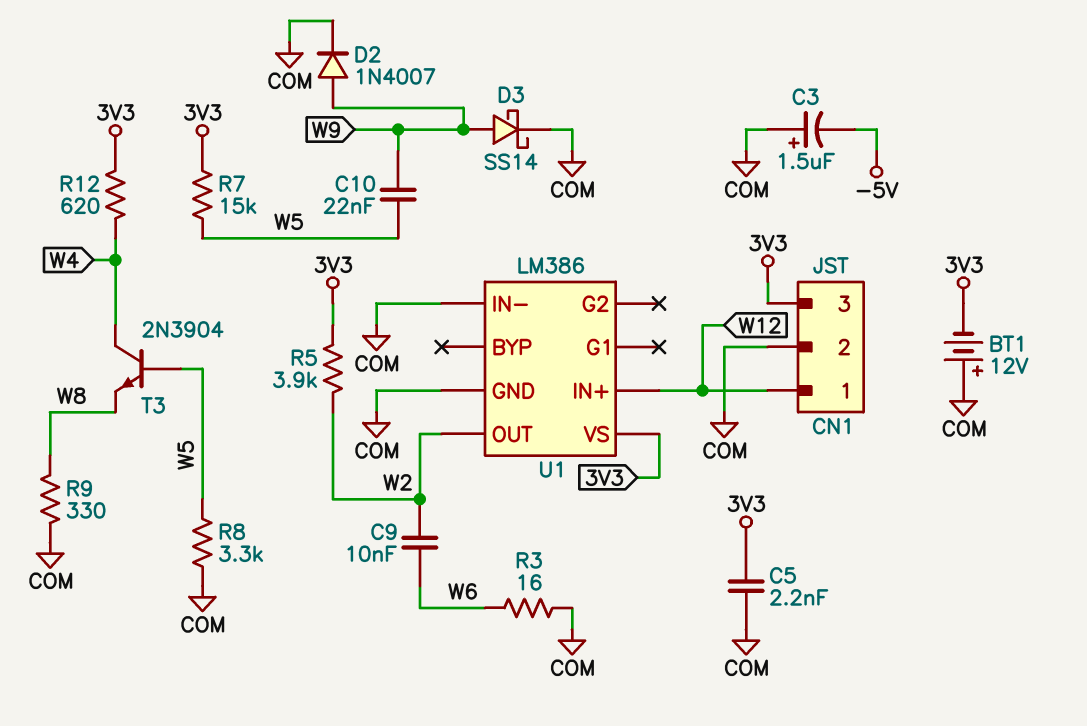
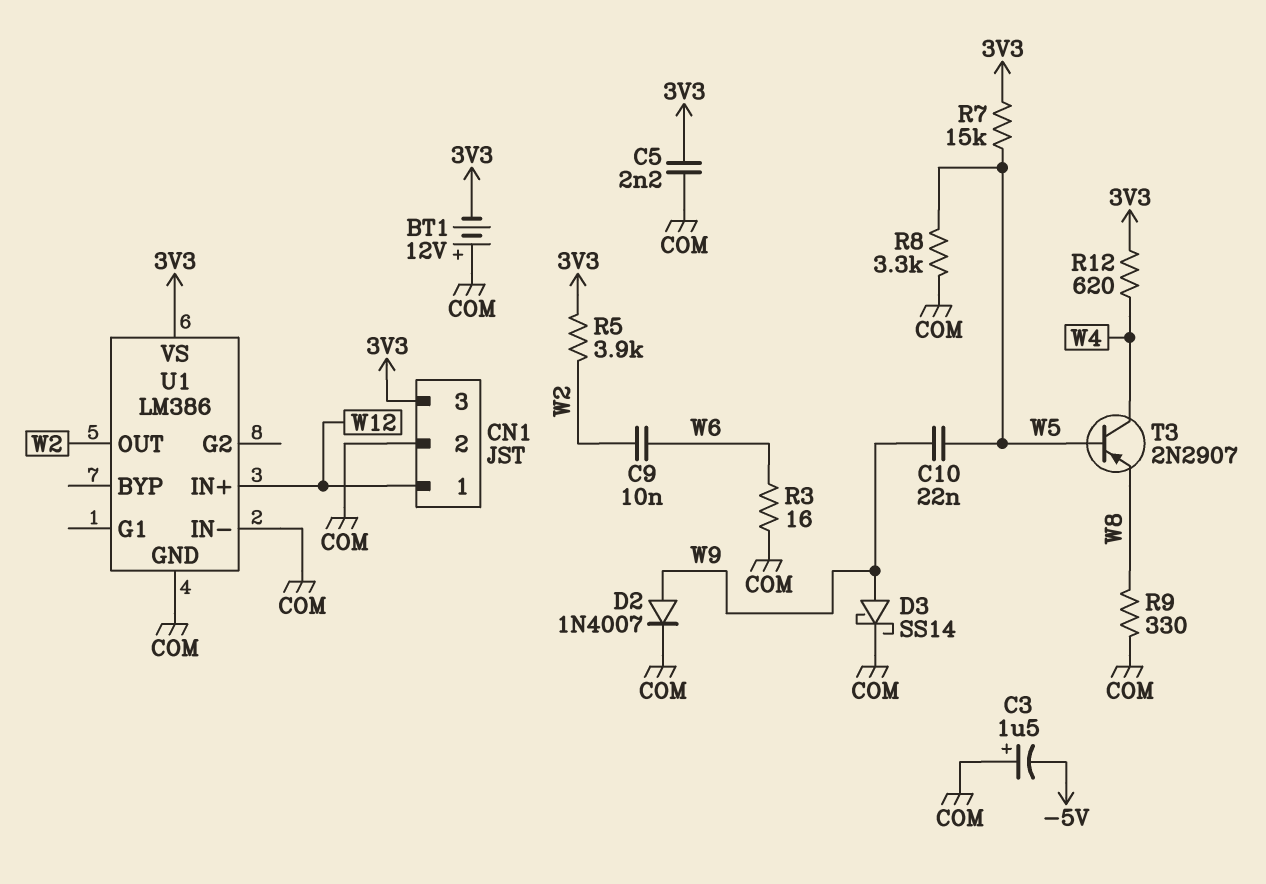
T3: NPN 2N3904 (B W5, C W4, E W8) -> PNP 2N2907 (B W5, C W4, E W8)

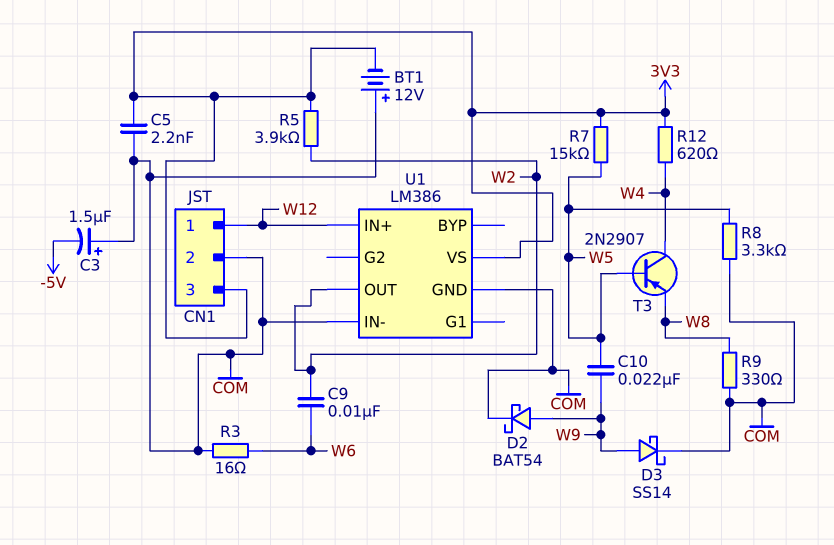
D2: diode 1N4007 (A W9, K COM) -> schottky BAT54 (A W9, K COM)

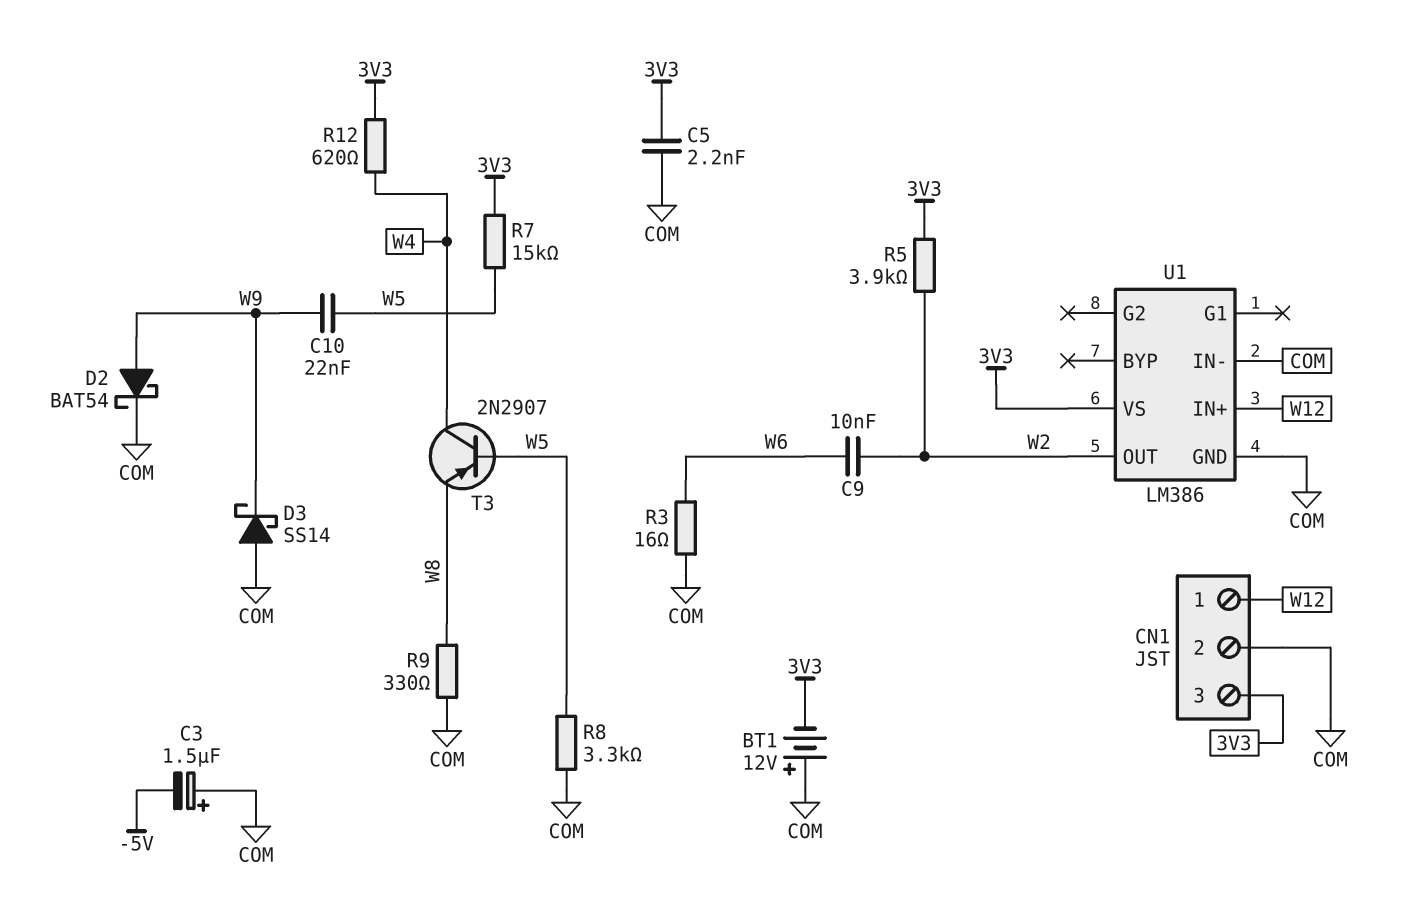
D3: schottky SS14 (A W9, K COM) -> schottky SS14 (A COM, K W9)

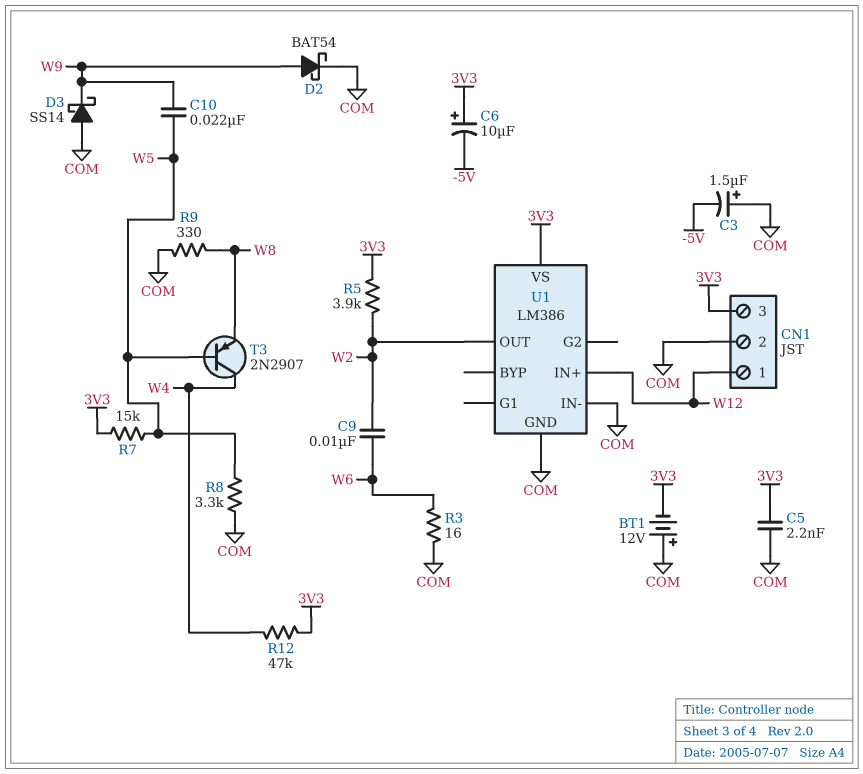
C6: none -> 10uF (plus 3V3, minus -5V)
R12: 620 (3V3, W4) -> 47k (3V3, W4)

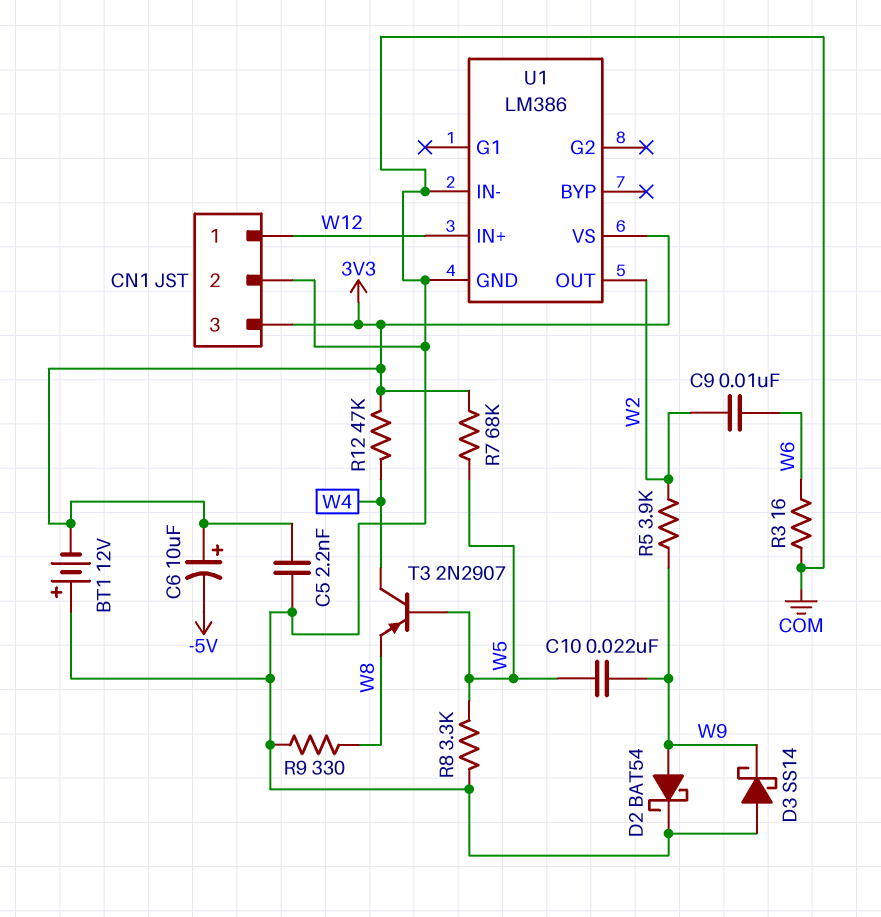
C3: 1.5uF (plus COM, minus -5V) -> none
R5: 3.9k (3V3, W2) -> 3.9k (W2, W9)
R7: 15k (3V3, W5) -> 68k (3V3, W5)

